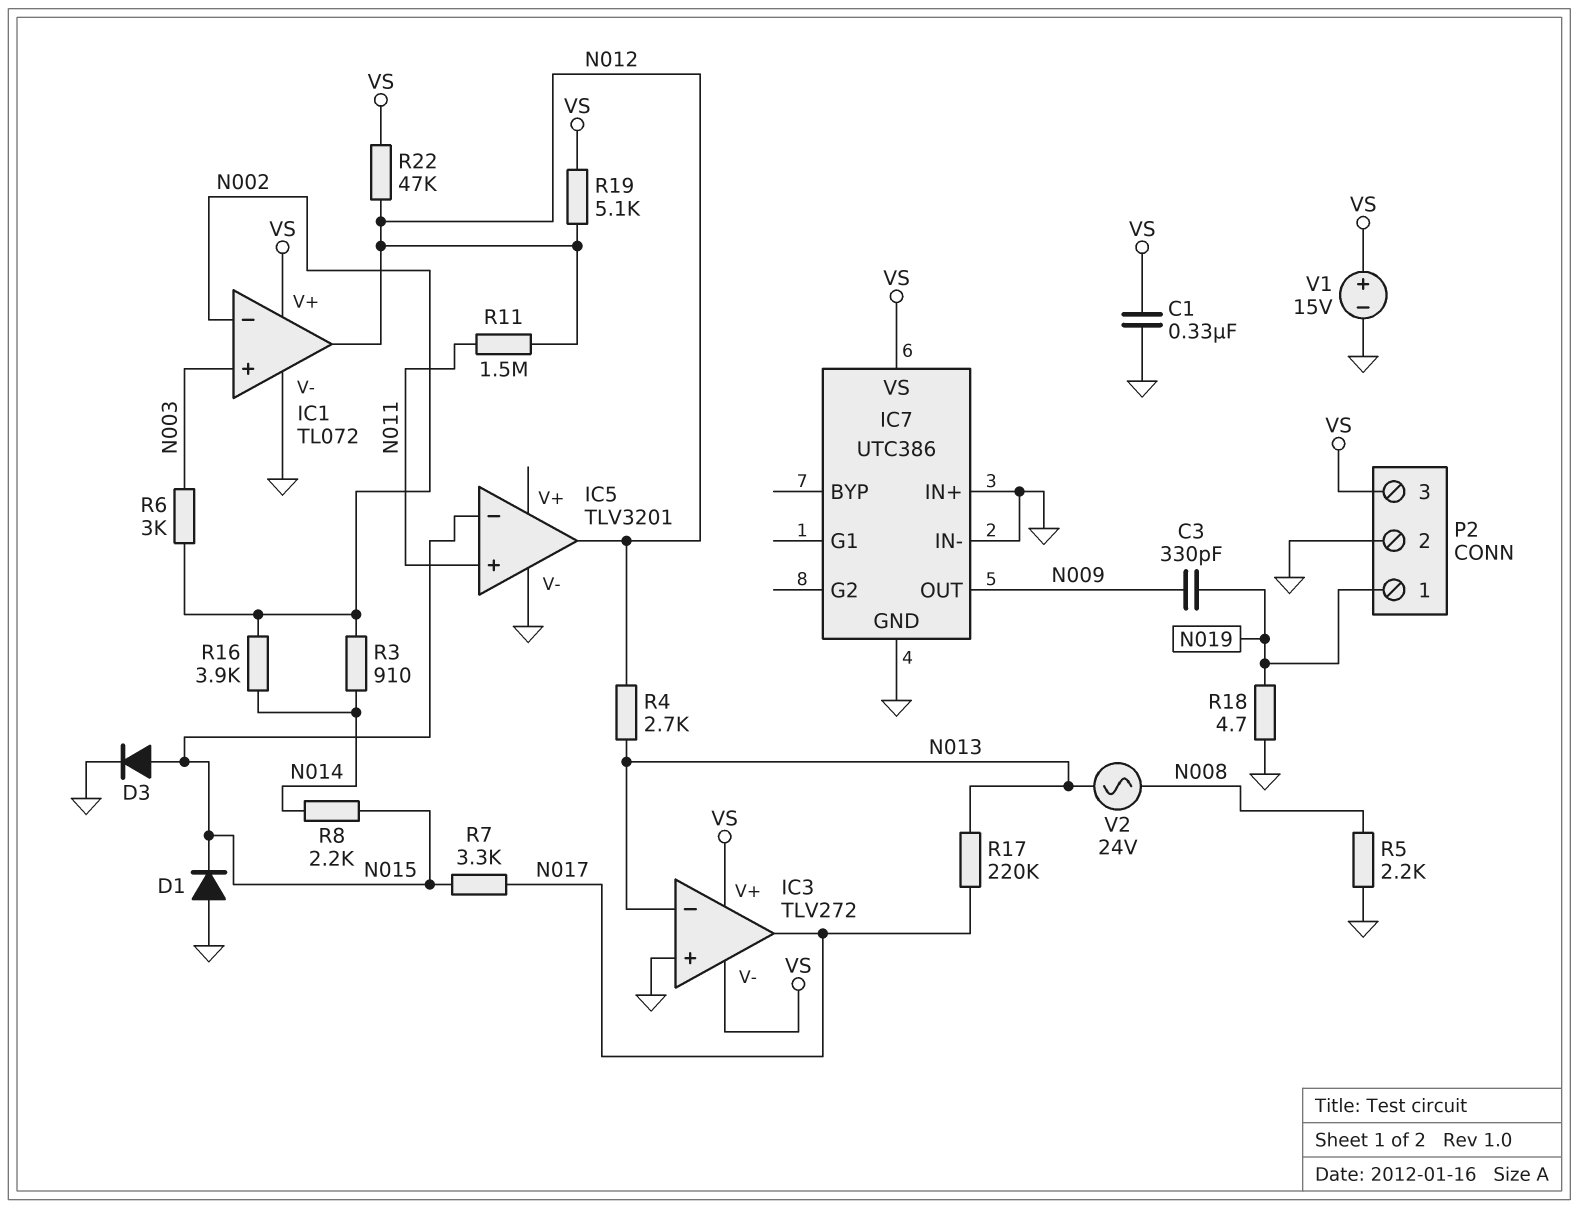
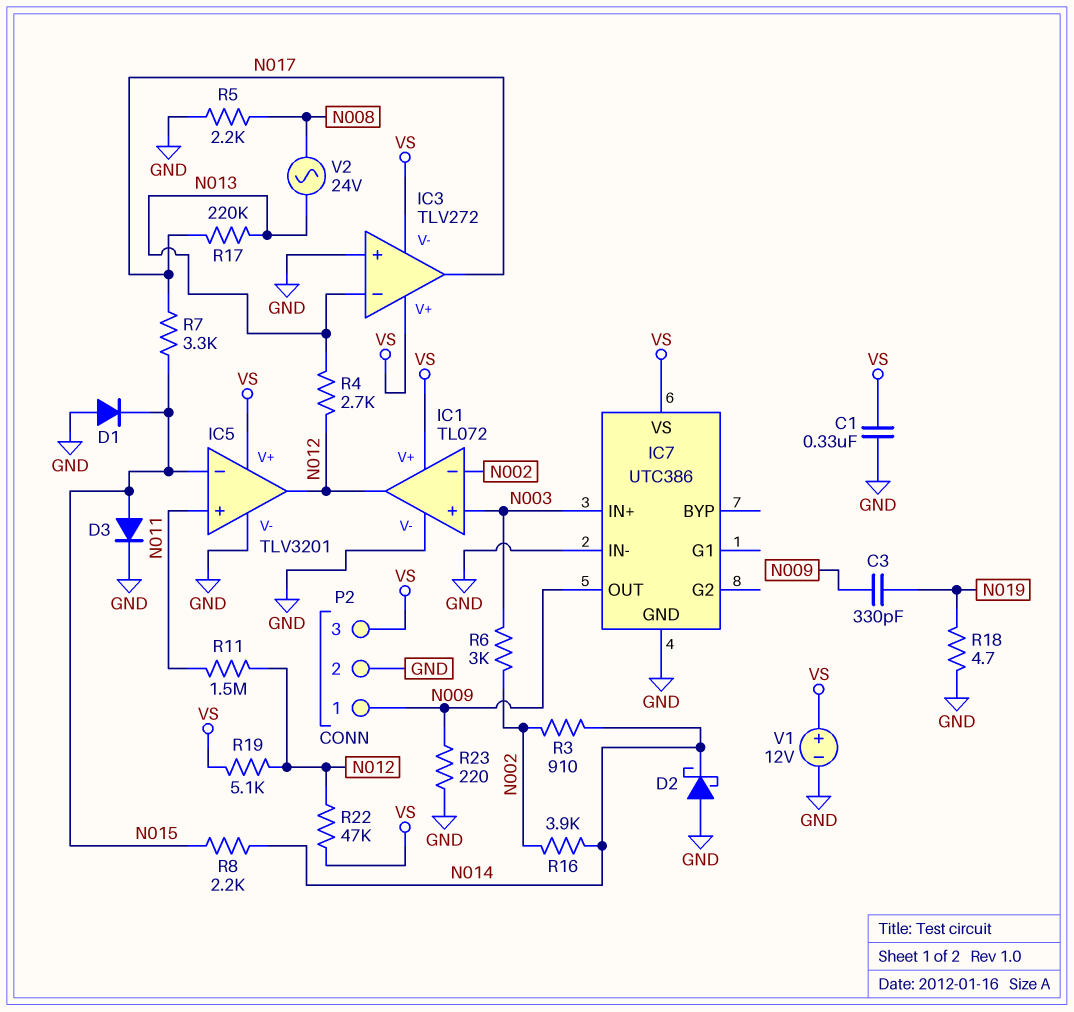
D2: none -> schottky (A GND, K N014)
IC5 pin V+: none -> VS
IC7 pin IN+: GND -> N003
P2 pin 1: N019 -> N009
R23: none -> 220 (GND, N009)
V1: 15V (plus VS, minus GND) -> 12V (plus VS, minus GND)

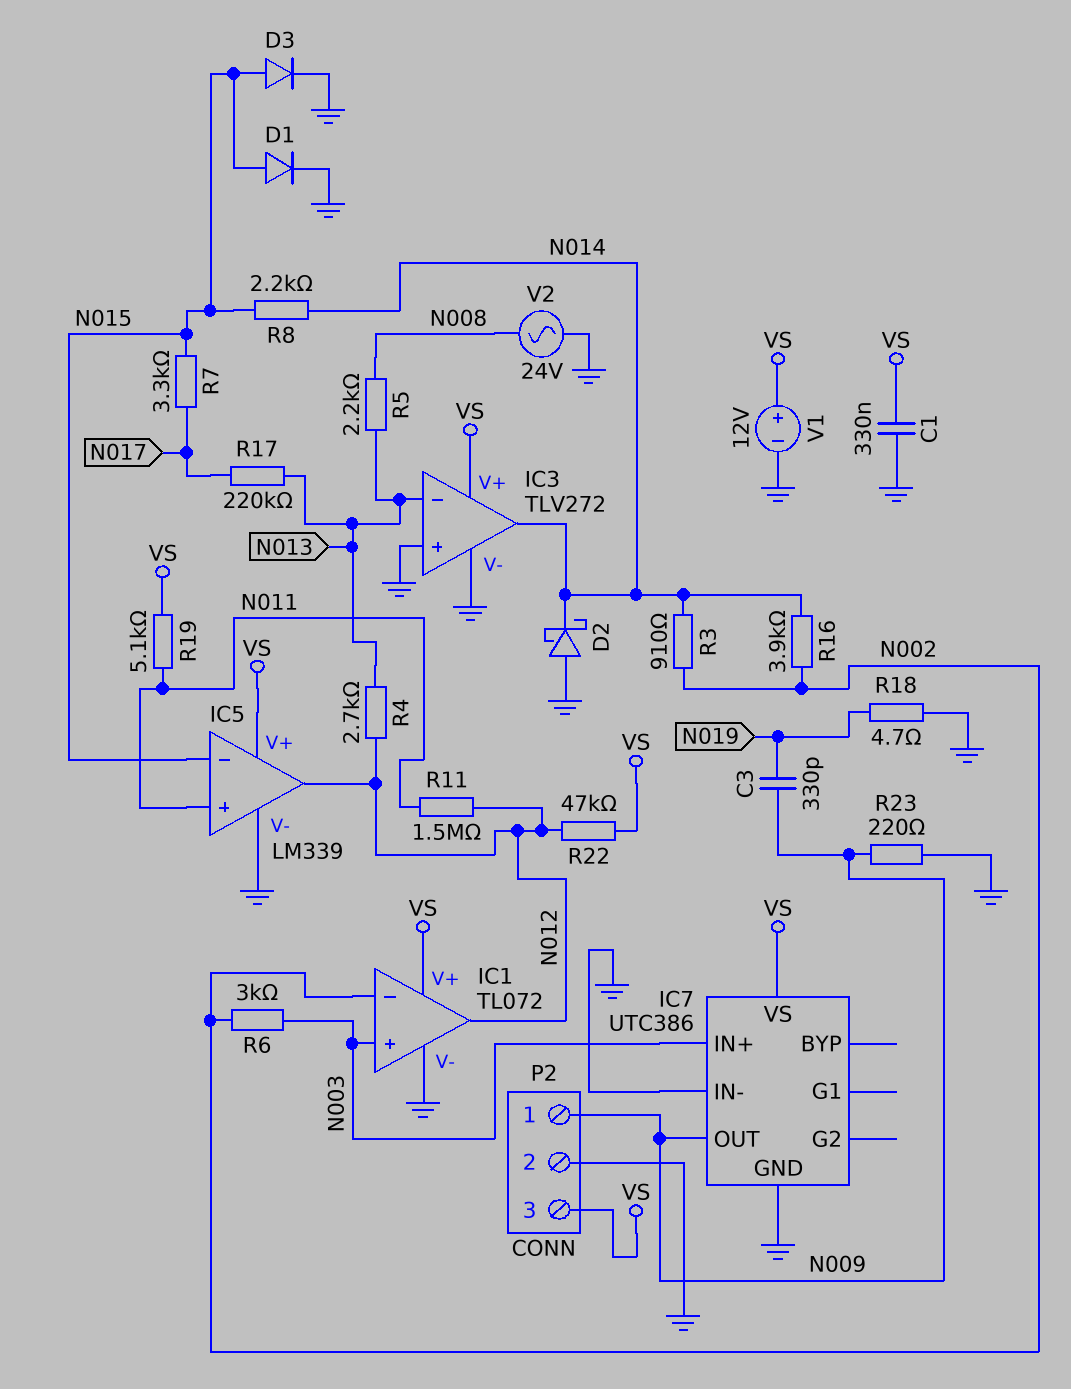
D1: diode (A GND, K N015) -> diode (A N015, K GND)
IC3 pin V-: VS -> GND
IC3 pin out: N017 -> N014
IC5: TLV3201 -> LM339
R5: 2.2k (GND, N008) -> 2.2k (N008, N013)
R19: 5.1k (N012, VS) -> 5.1k (N011, VS)
V2: AC 24V (N008, N013) -> AC 24V (GND, N008)

